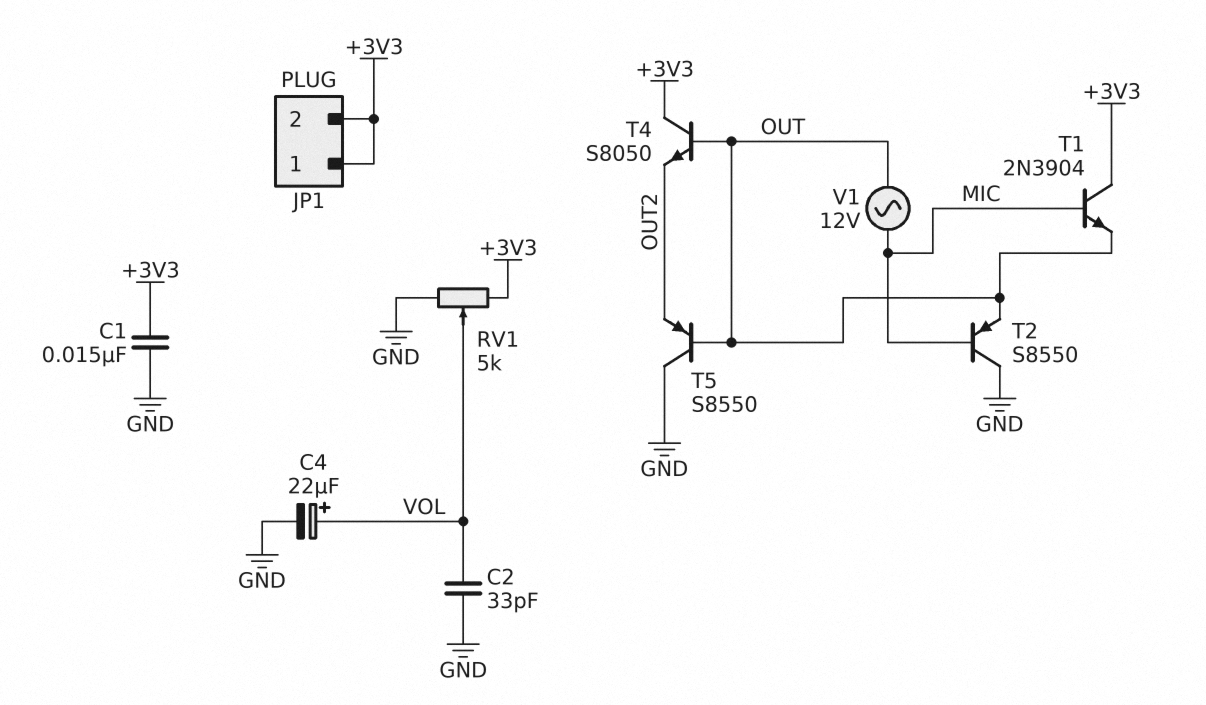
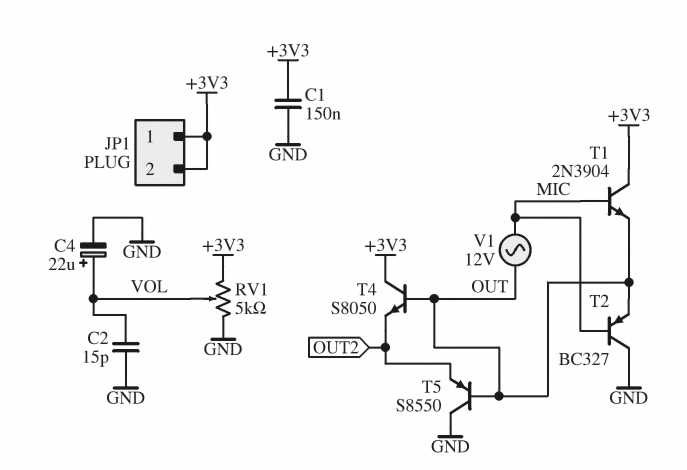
C1: 15nF (+3V3, GND) -> 150nF (+3V3, GND)
C2: 33pF (GND, VOL) -> 15pF (GND, VOL)
T2: PNP S8550 (B MIC, C GND, E OUT) -> PNP BC327 (B MIC, C GND, E OUT)

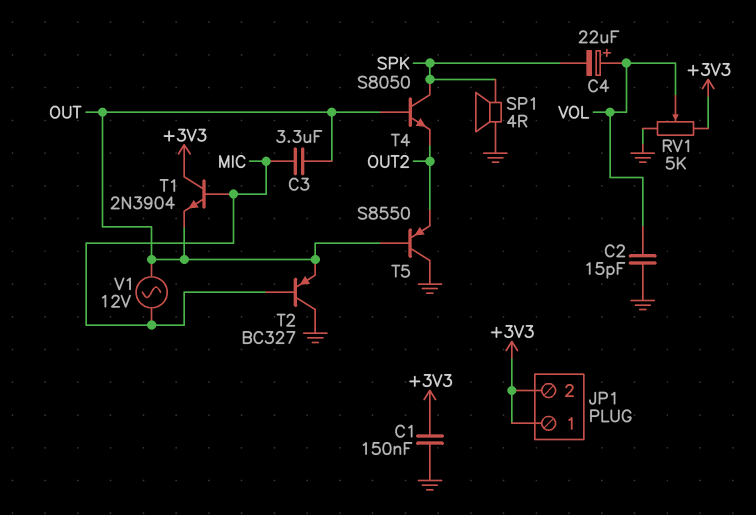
C3: none -> 3.3uF (MIC, OUT)
C4: 22uF (plus VOL, minus GND) -> 22uF (plus VOL, minus SPK)
SP1: none -> speaker 4R (GND, SPK)
T4: NPN S8050 (B OUT, C +3V3, E OUT2) -> NPN S8050 (B OUT, C SPK, E OUT2)

